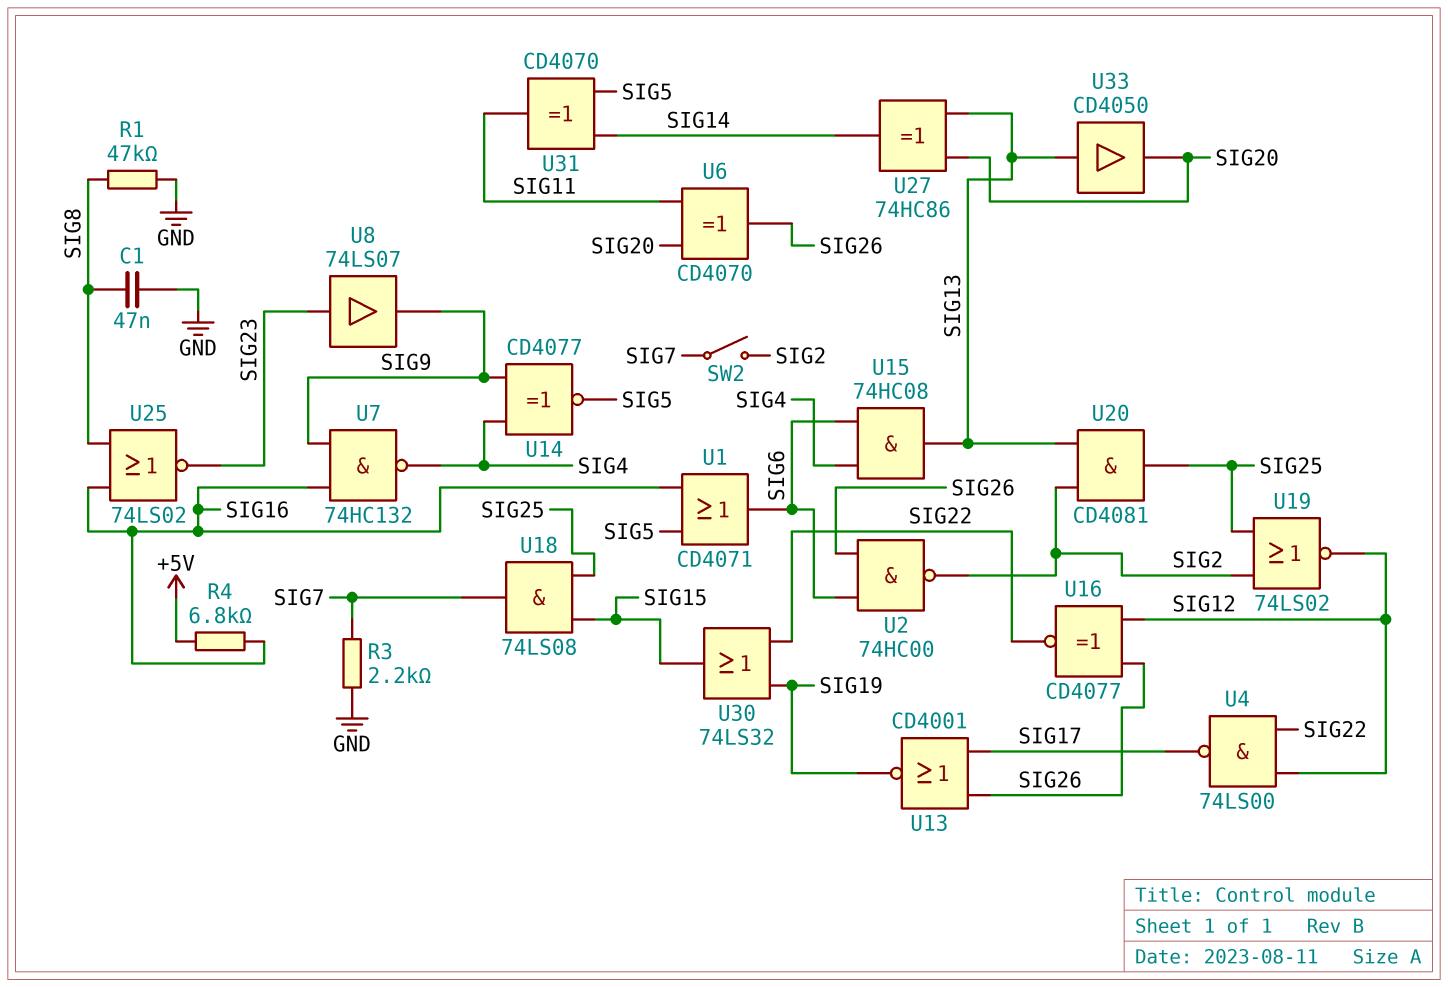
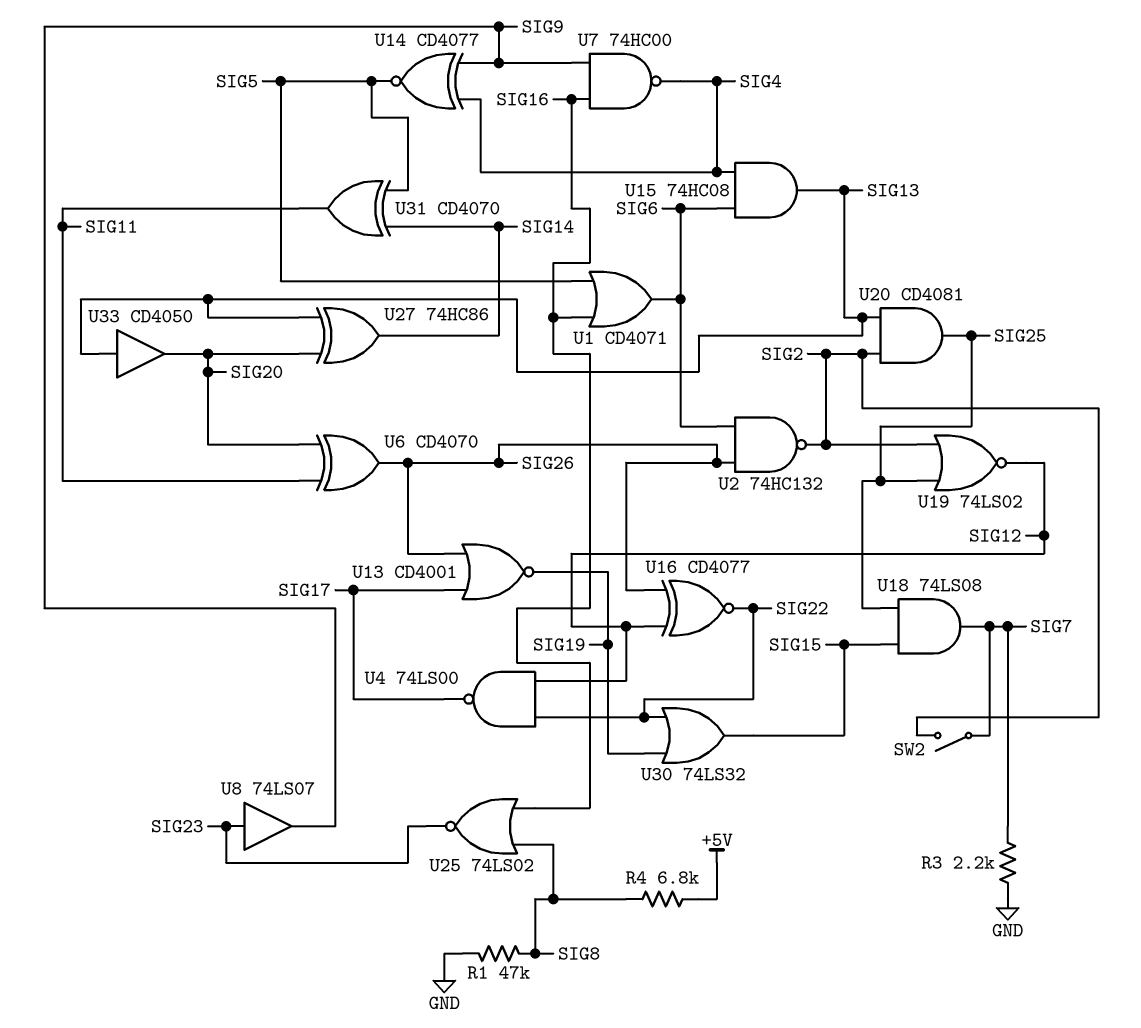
C1: 47nF (GND, SIG8) -> none
R4: 6.8k (+5V, SIG16) -> 6.8k (+5V, SIG8)
U2: NAND 74HC00 (in SIG6, in SIG26, out SIG2) -> NAND 74HC132 (in SIG6, in SIG26, out SIG2)
U7: NAND 74HC132 (in SIG9, in SIG16, out SIG4) -> NAND 74HC00 (in SIG9, in SIG16, out SIG4)

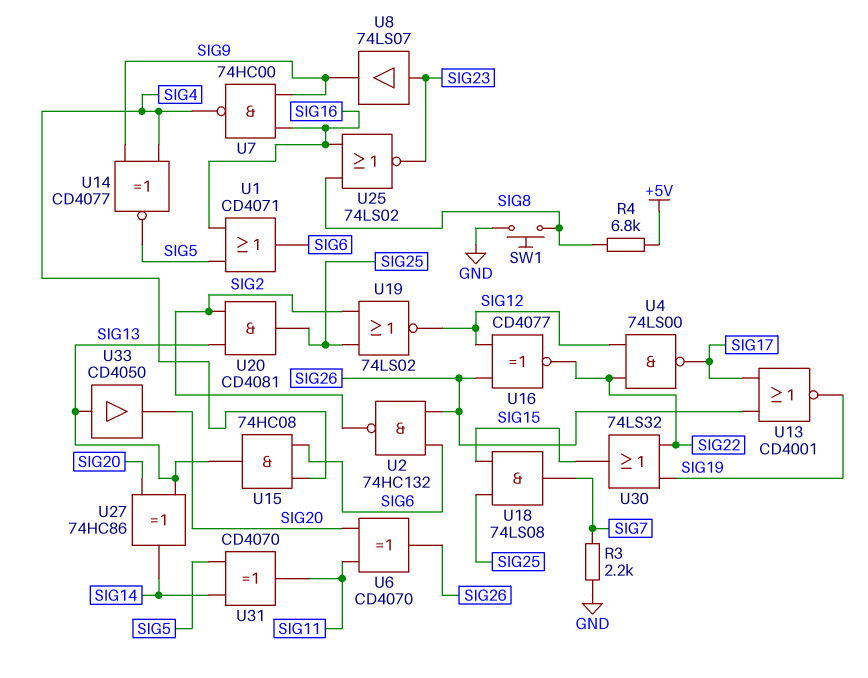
R1: 47k (GND, SIG8) -> none
SW1: none -> button (GND, SIG8)
SW2: switch (SIG2, SIG7) -> none

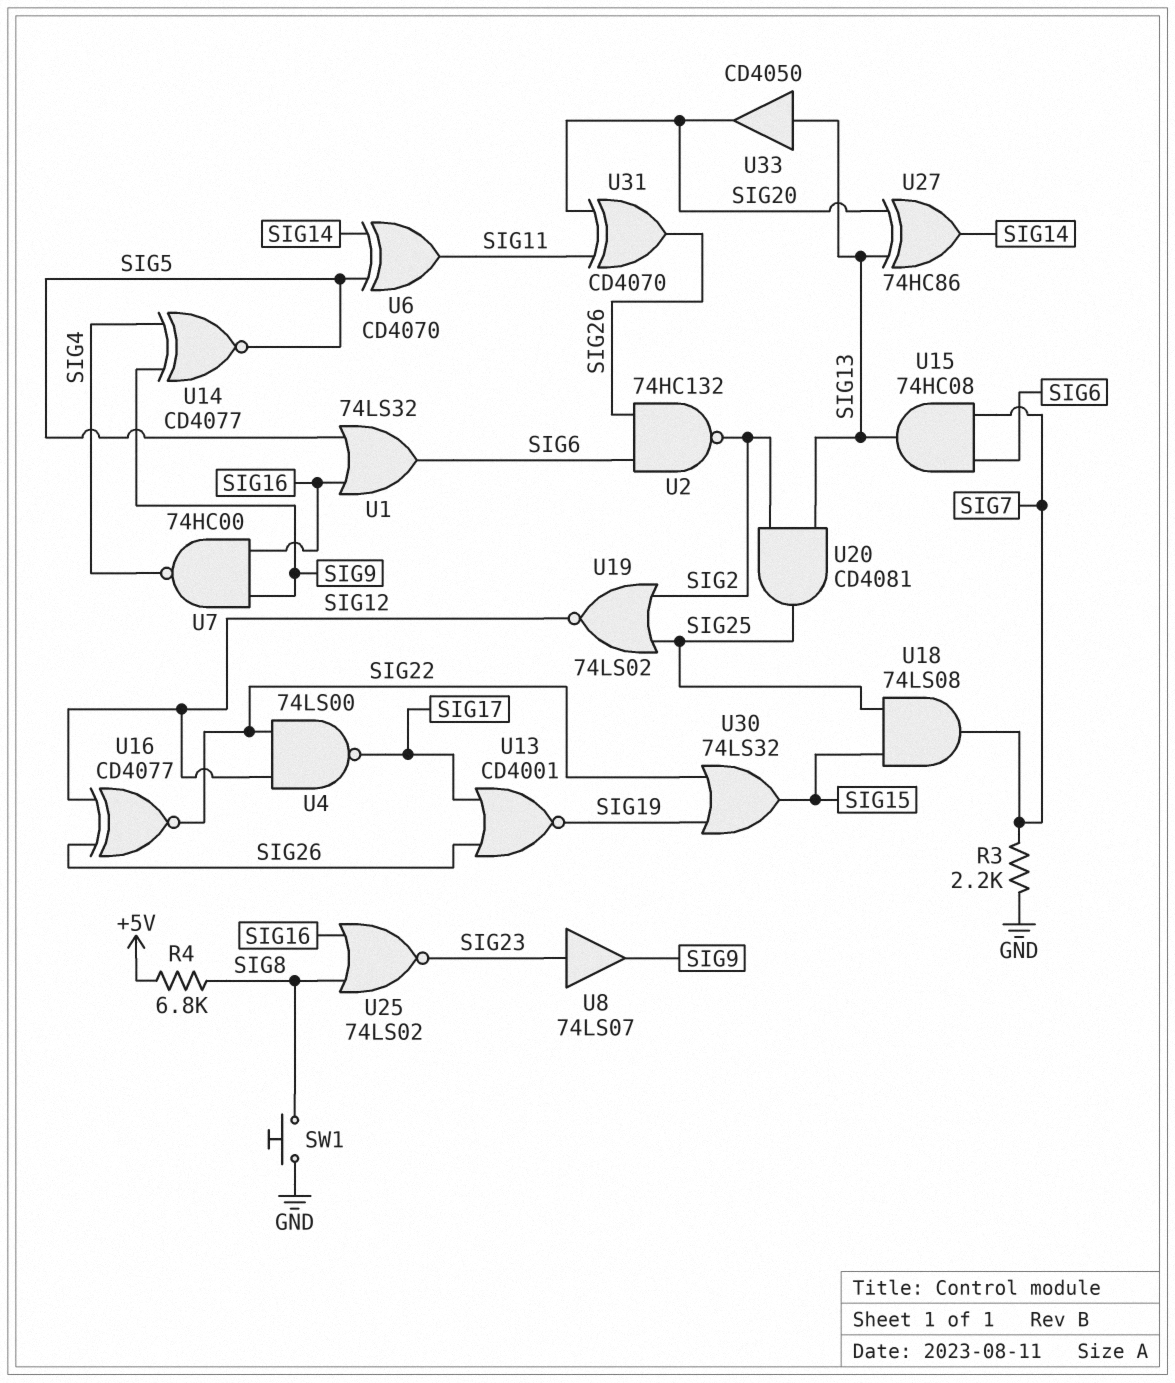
U1: OR CD4071 (in SIG5, in SIG16, out SIG6) -> OR 74LS32 (in SIG5, in SIG16, out SIG6)
U6: XOR CD4070 (in SIG11, in SIG20, out SIG26) -> XOR CD4070 (in SIG5, in SIG14, out SIG11)
U15: AND 74HC08 (in SIG4, in SIG6, out SIG13) -> AND 74HC08 (in SIG6, in SIG7, out SIG13)
U31: XOR CD4070 (in SIG5, in SIG14, out SIG11) -> XOR CD4070 (in SIG11, in SIG20, out SIG26)

